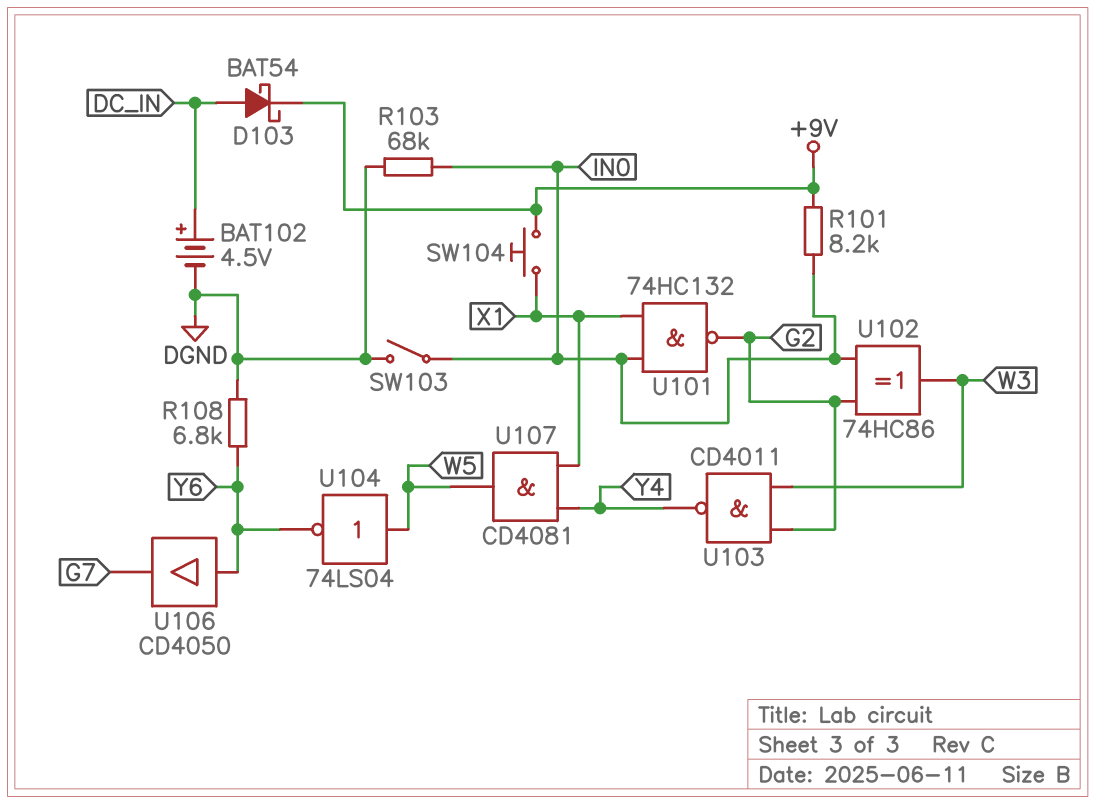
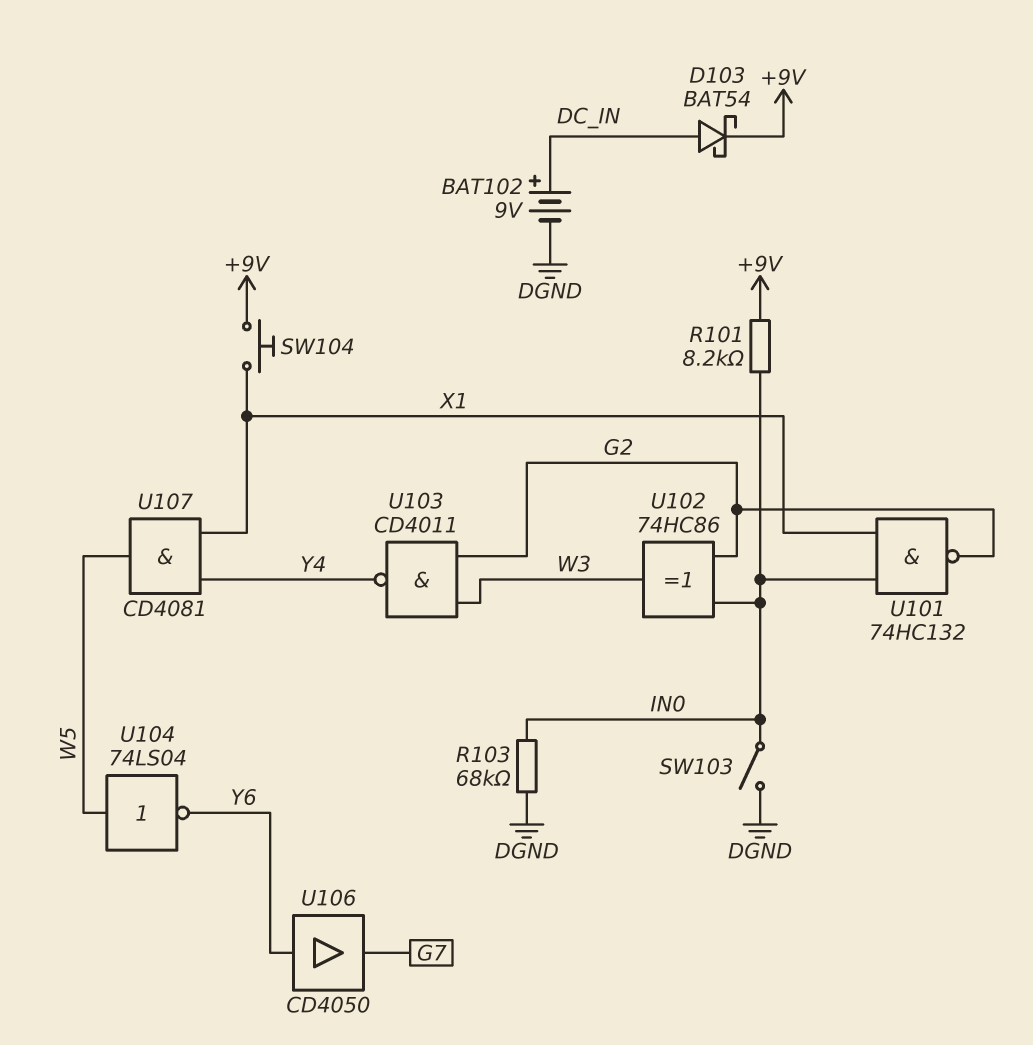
BAT102: 4.5V (plus DC_IN, minus DGND) -> 9V (plus DC_IN, minus DGND)
R108: 6.8k (DGND, Y6) -> none

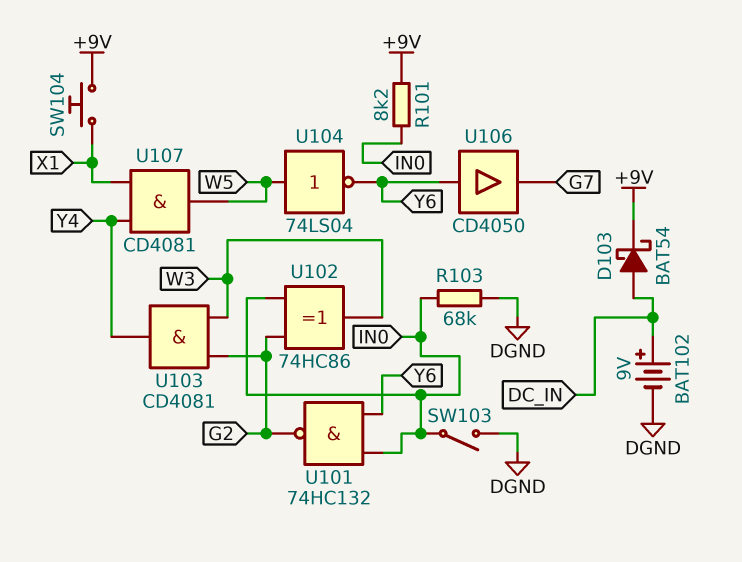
U101: NAND 74HC132 (in IN0, in X1, out G2) -> NAND 74HC132 (in IN0, in Y6, out G2)
U103: NAND CD4011 (in G2, in W3, out Y4) -> AND CD4081 (in G2, in W3, out Y4)

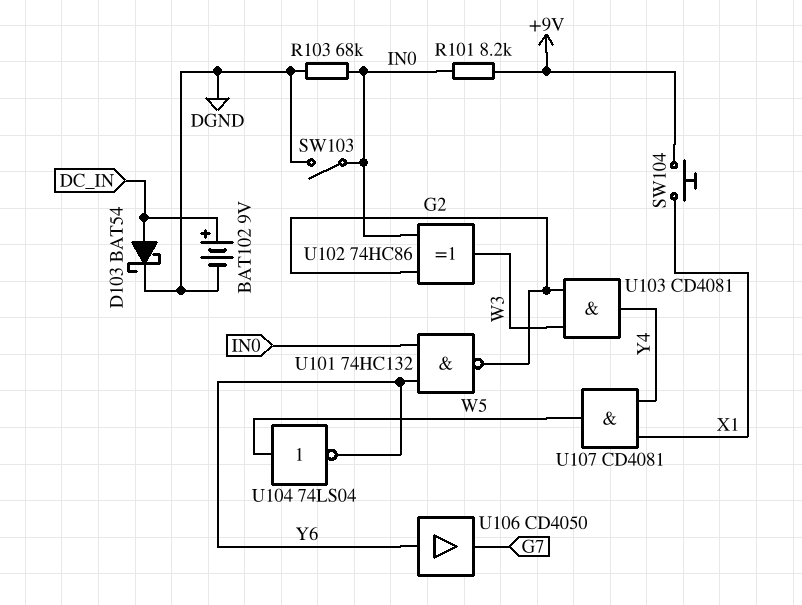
D103: schottky BAT54 (A DC_IN, K +9V) -> schottky BAT54 (A DC_IN, K DGND)

